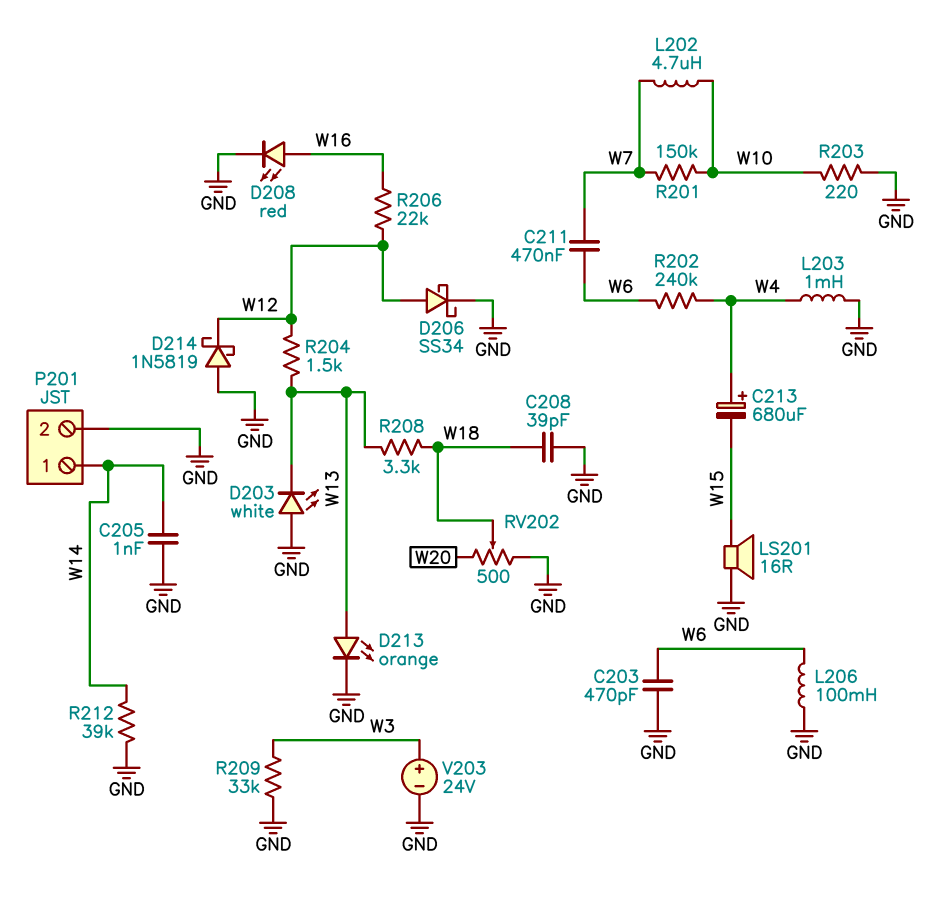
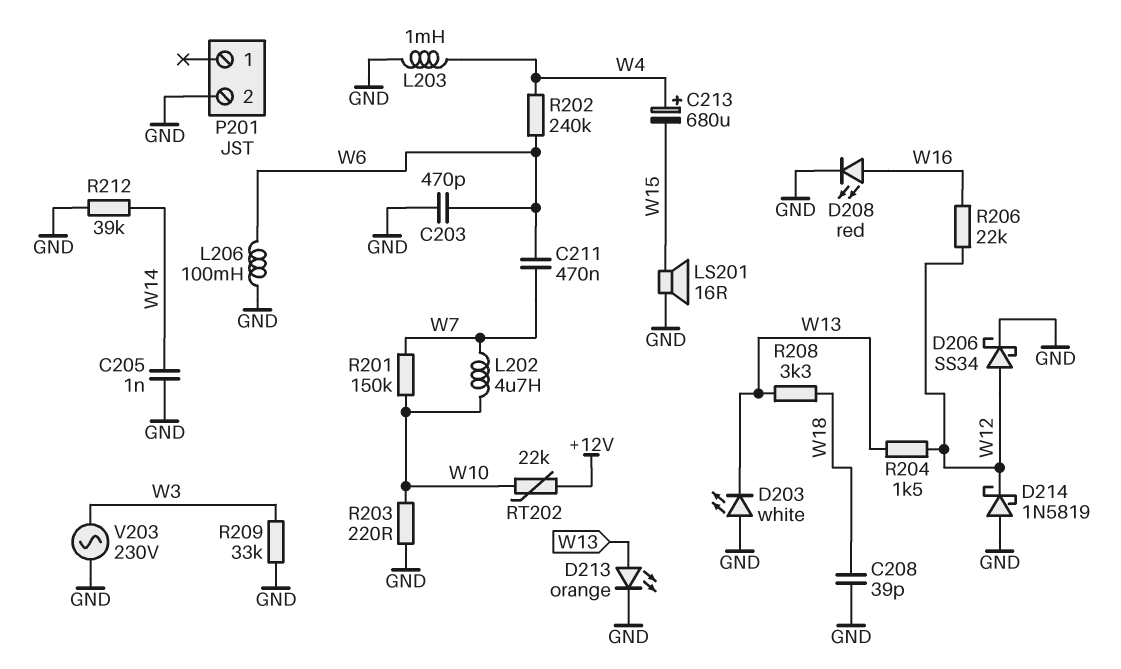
P201 pin 1: W14 -> none
RT202: none -> 22k (+12V, W10)
RV202: 500 (GND, W20, wiper W18) -> none
V203: 24V (plus W3, minus GND) -> AC 230V (GND, W3)

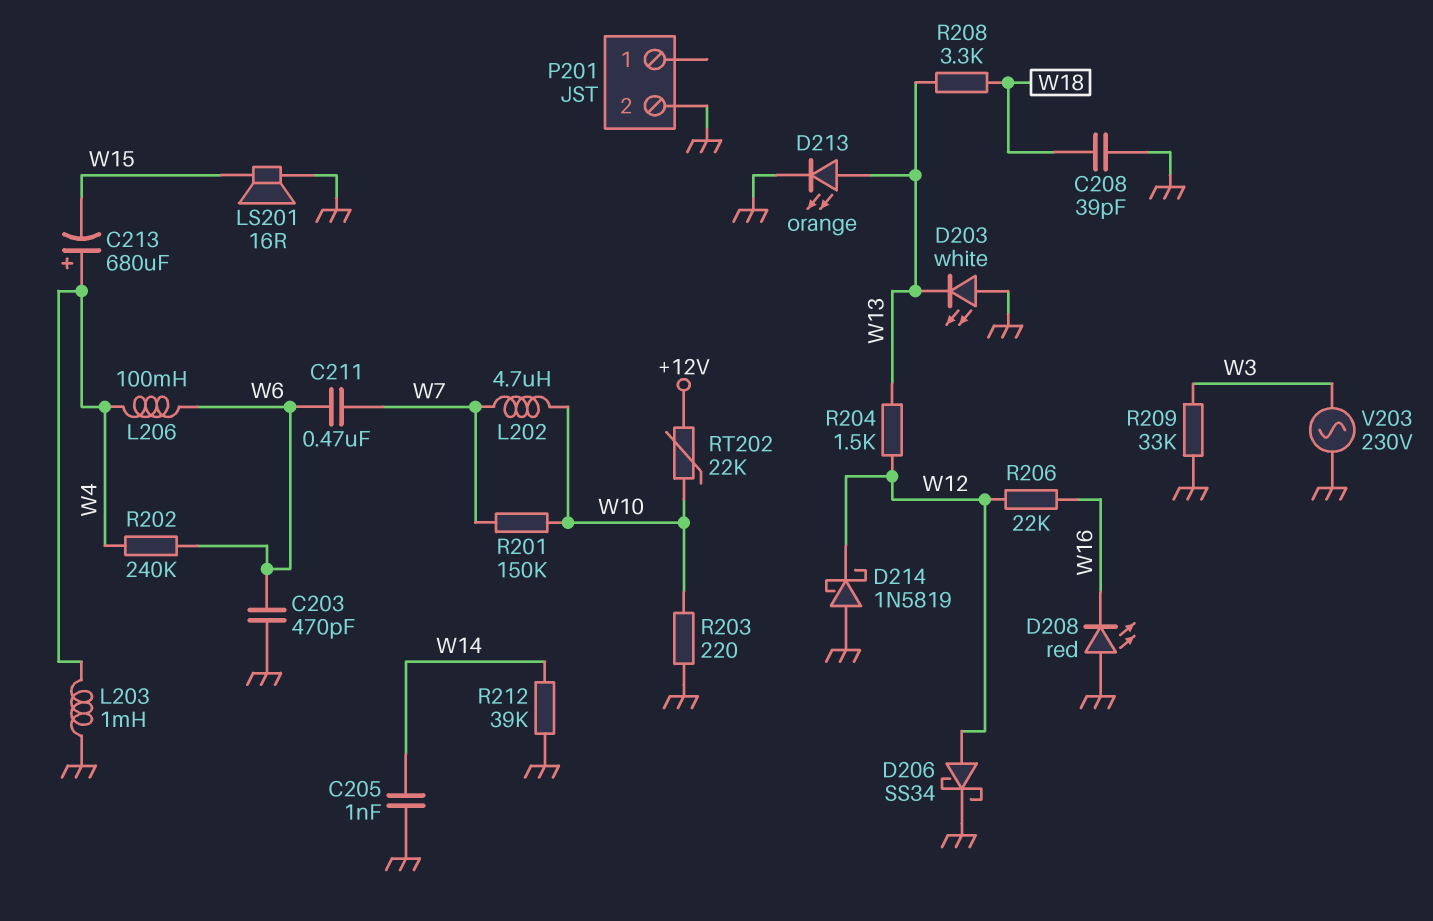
D208: LED red (A W16, K GND) -> LED red (A GND, K W16)
L206: 100mH (GND, W6) -> 100mH (W4, W6)

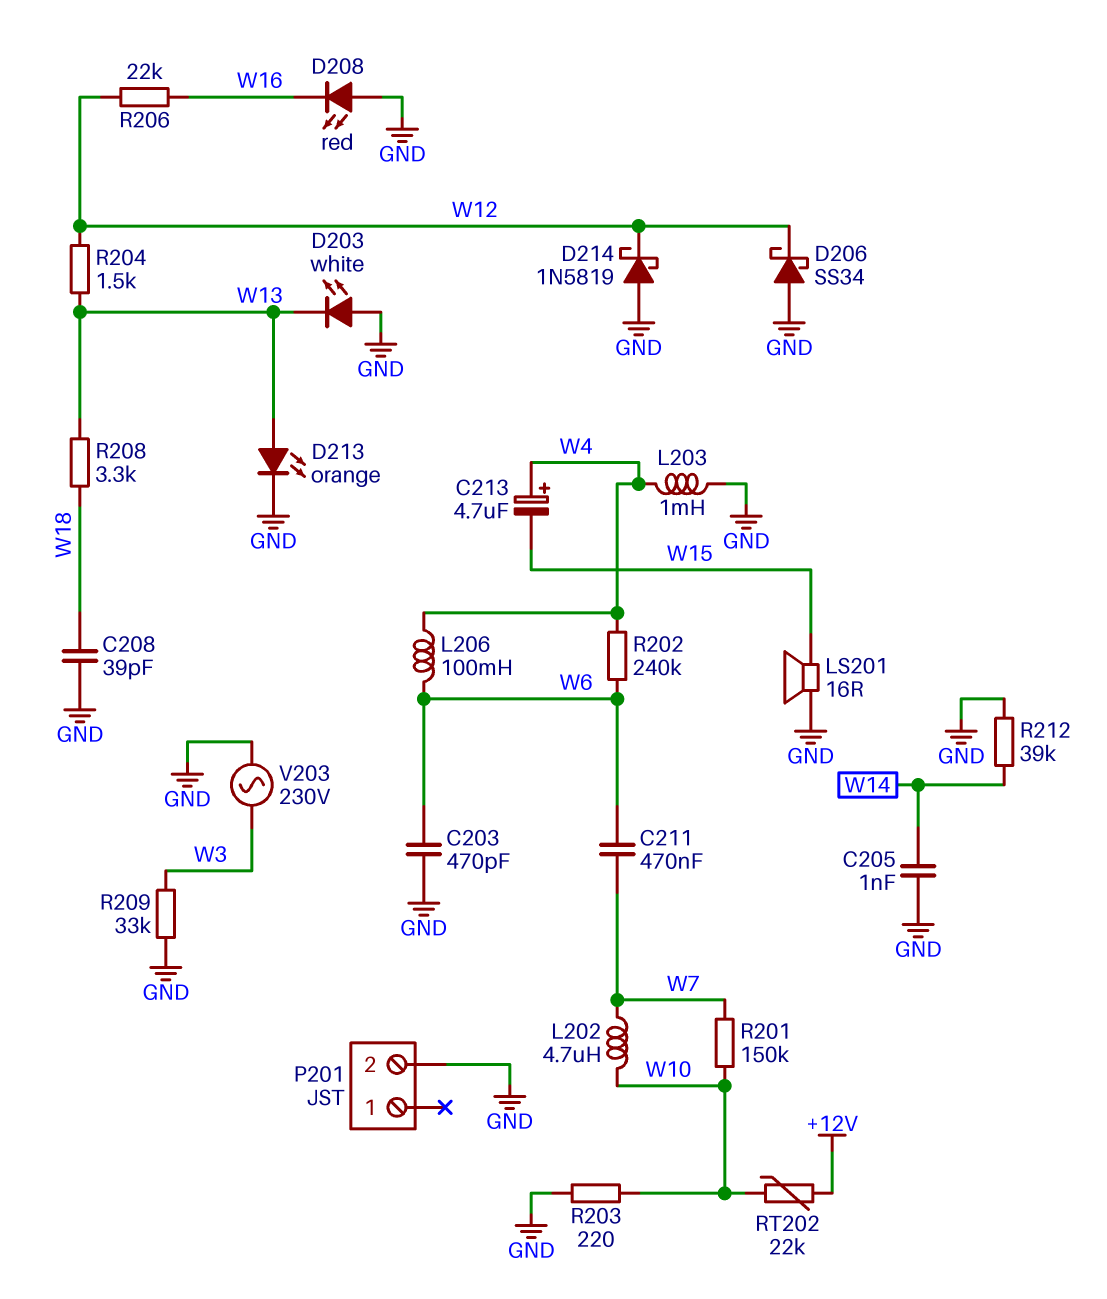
C213: 680uF (plus W4, minus W15) -> 4.7uF (plus W4, minus W15)
D206: schottky SS34 (A W12, K GND) -> schottky SS34 (A GND, K W12)

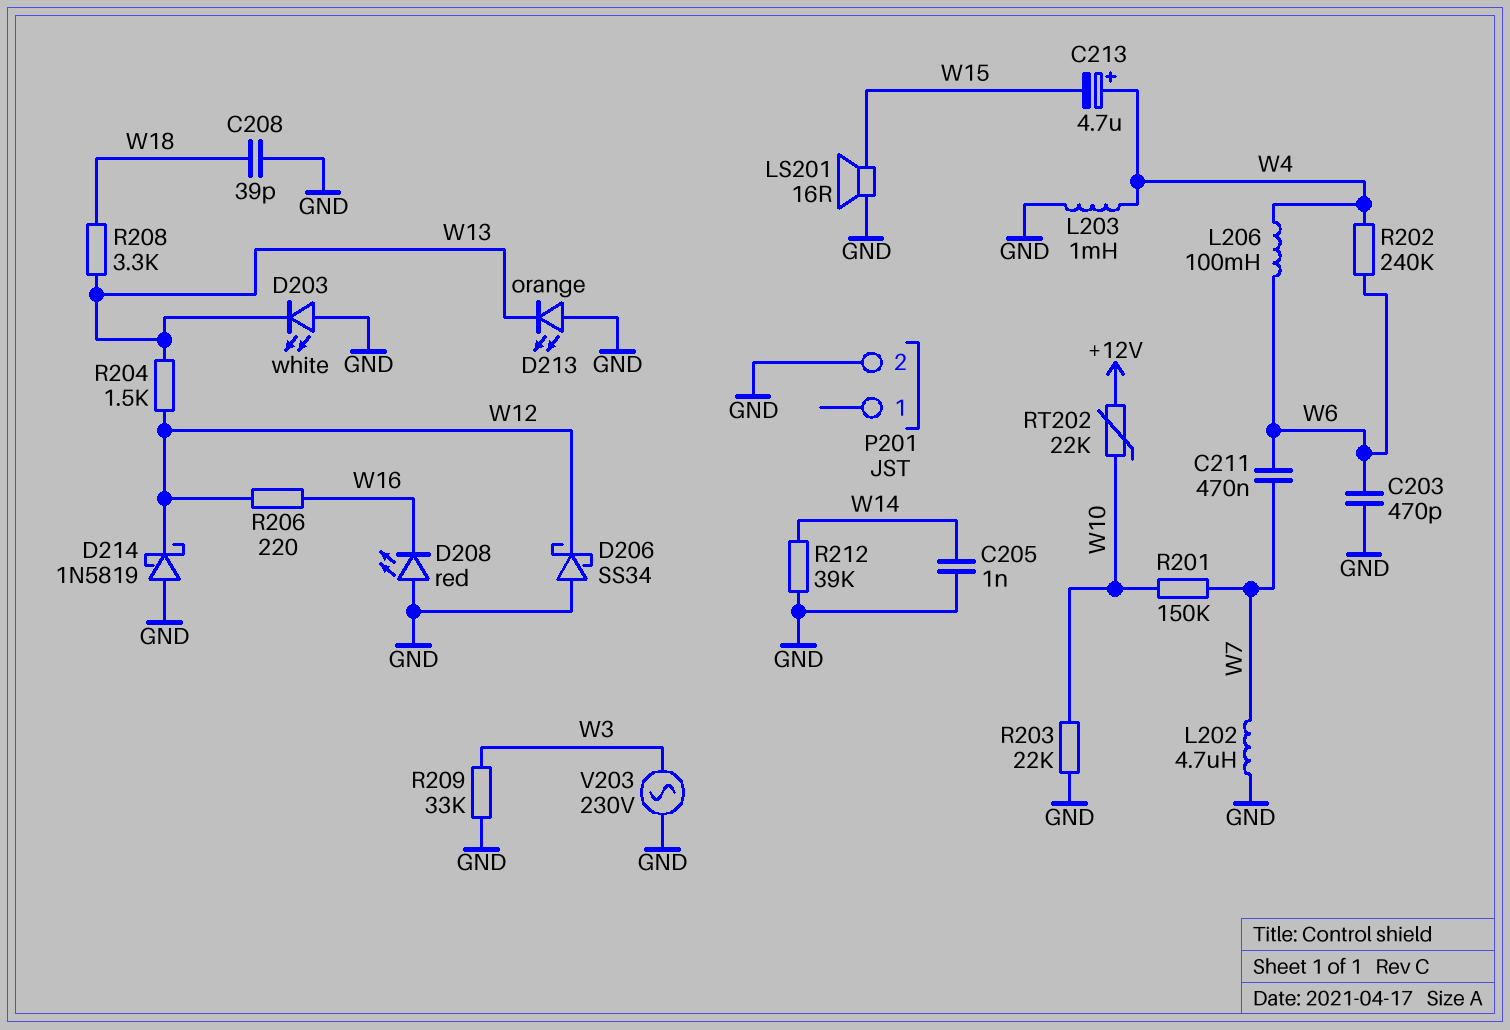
D213: LED orange (A W13, K GND) -> LED orange (A GND, K W13)
L202: 4.7uH (W7, W10) -> 4.7uH (GND, W7)
R203: 220 (GND, W10) -> 22k (GND, W10)
R206: 22k (W12, W16) -> 220 (W12, W16)

